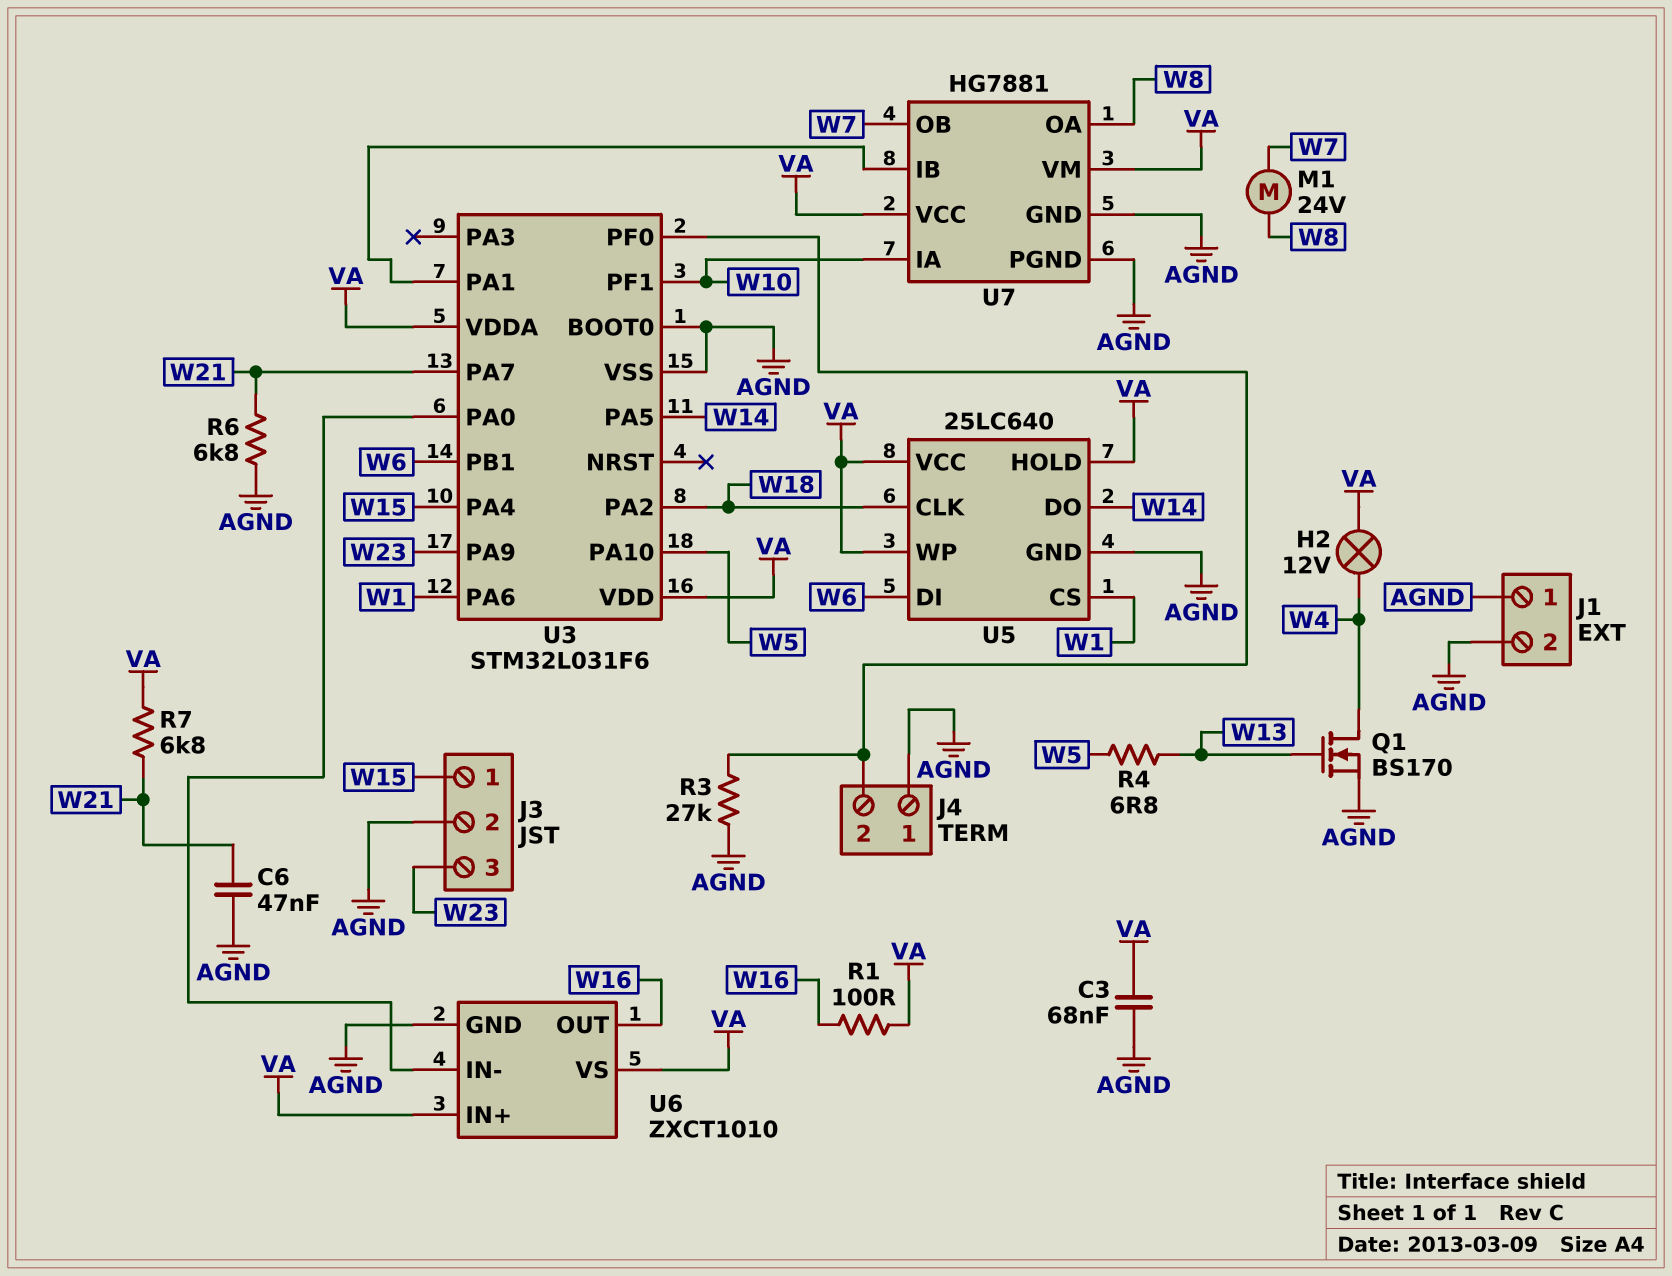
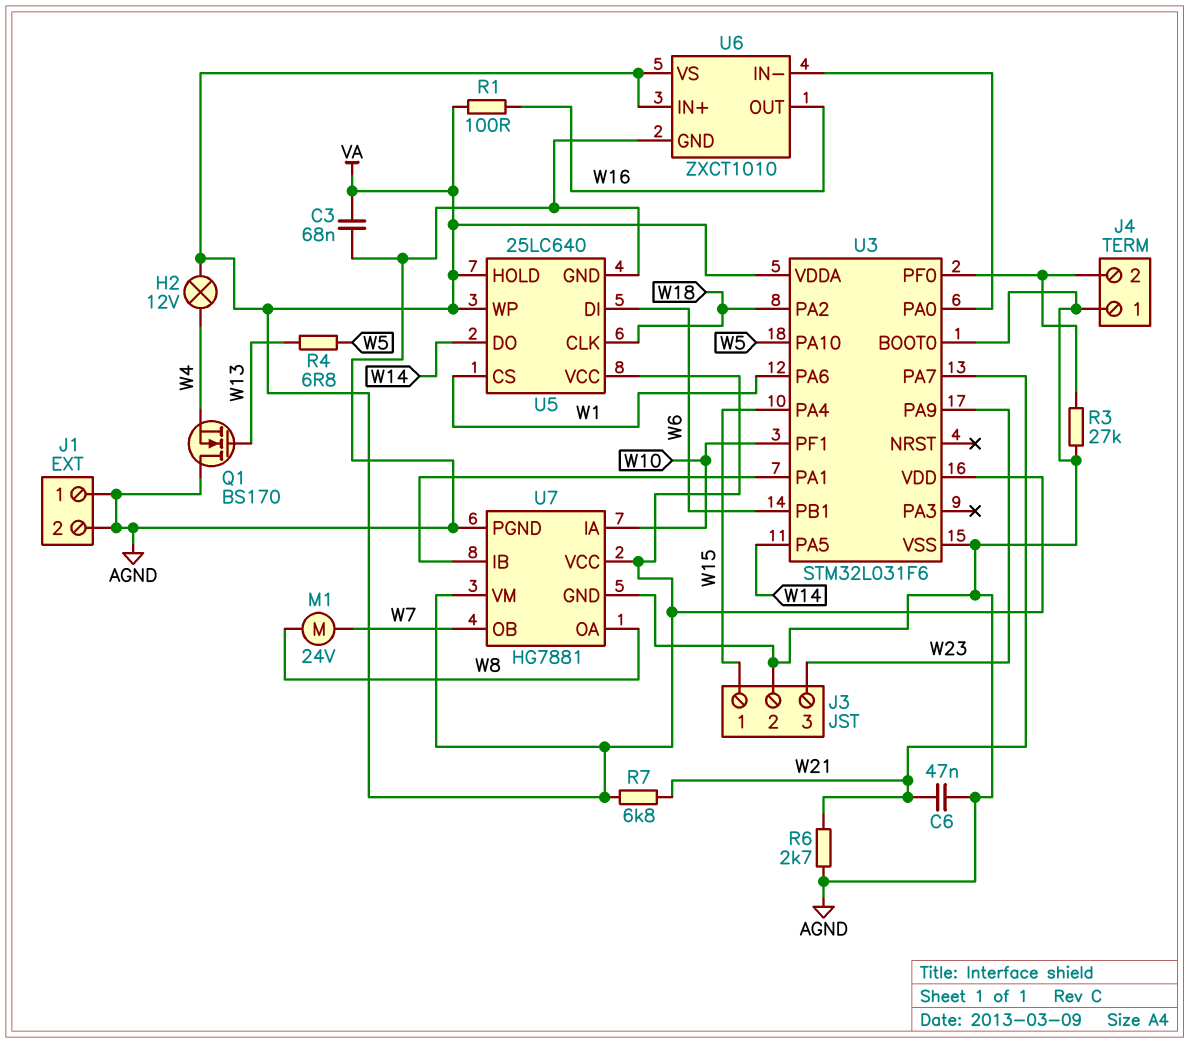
Q1: NMOS BS170 (G W13, D W4, S AGND) -> NMOS BS170 (G W13, D AGND, S W4)
R6: 6.8k (AGND, W21) -> 2.7k (AGND, W21)

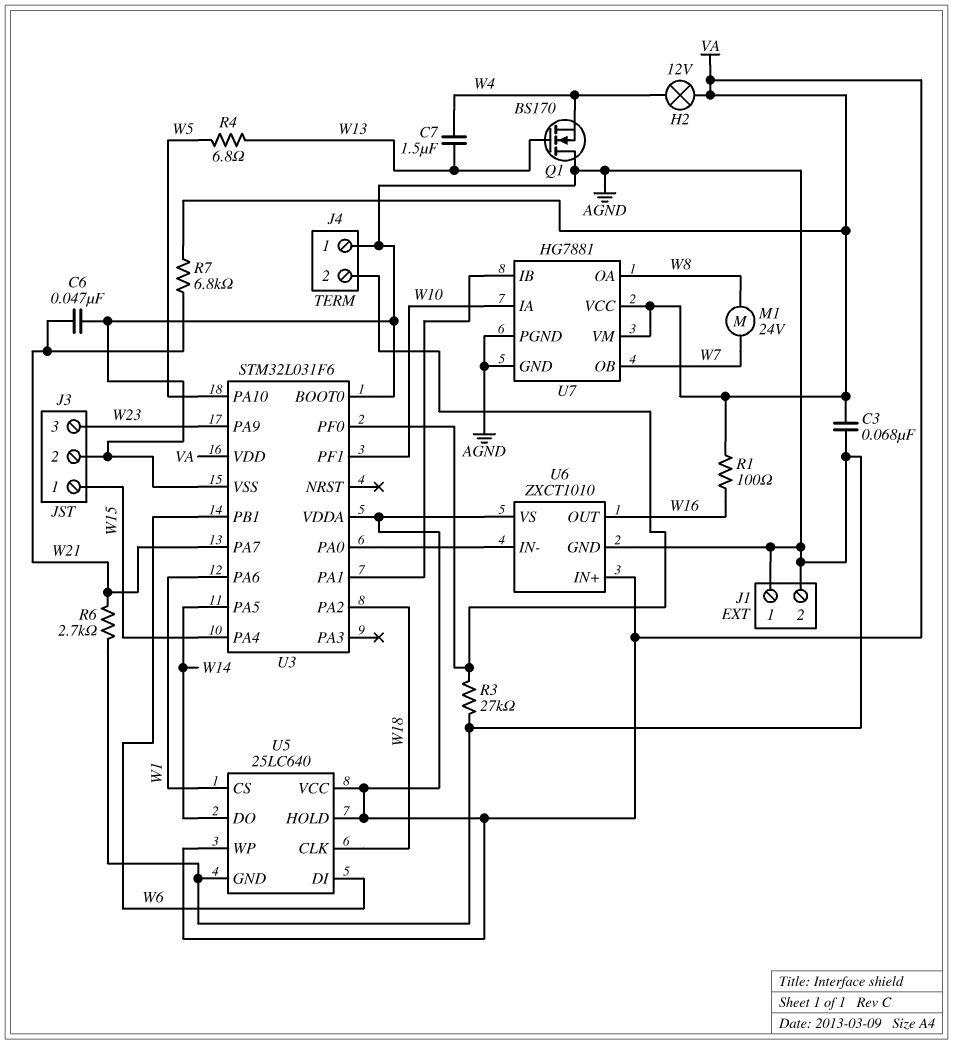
C7: none -> 1.5uF (W4, W13)

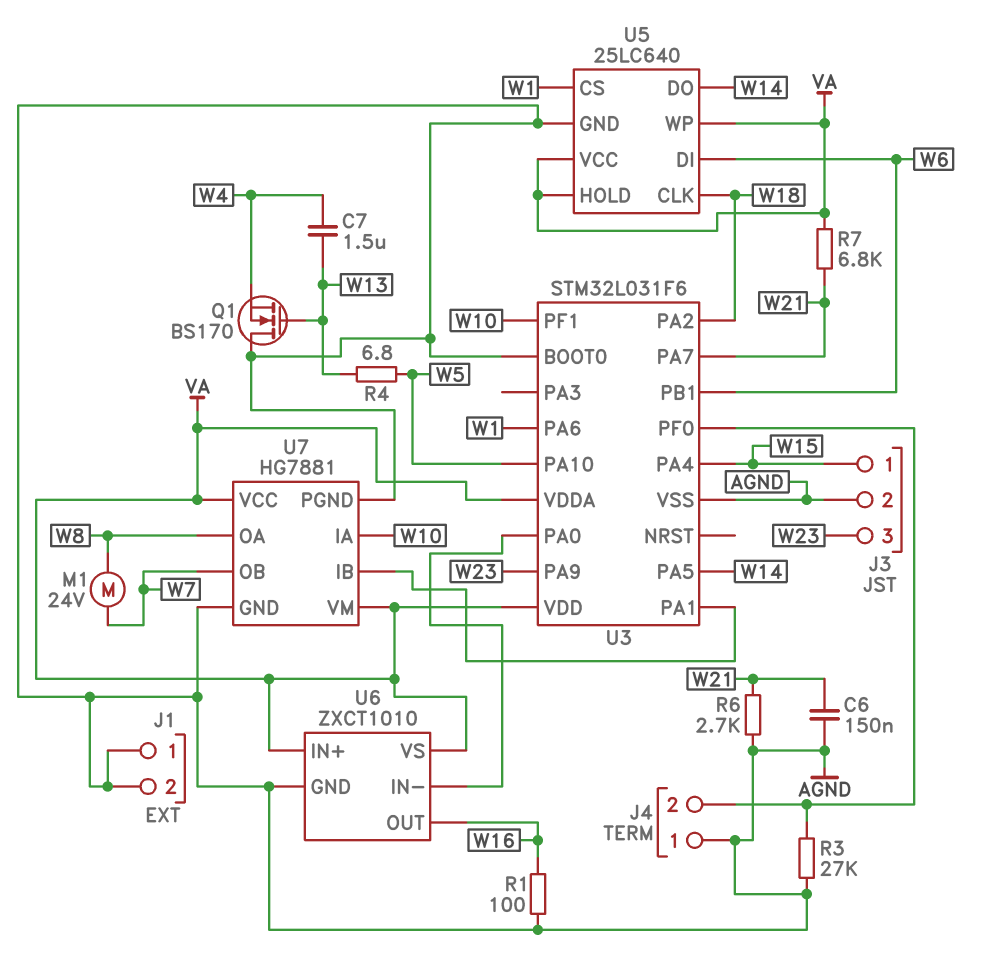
C3: 68nF (AGND, VA) -> none
C6: 47nF (AGND, W21) -> 150nF (AGND, W21)
H2: lamp 12V (VA, W4) -> none
R1: 100 (VA, W16) -> 100 (AGND, W16)

